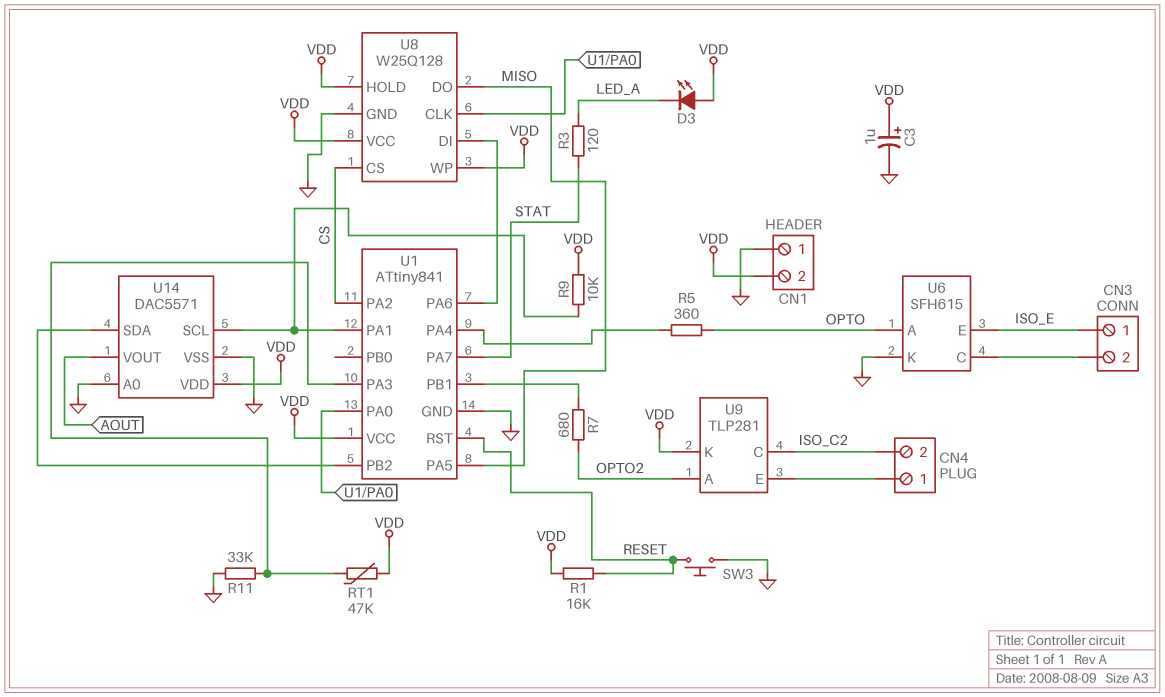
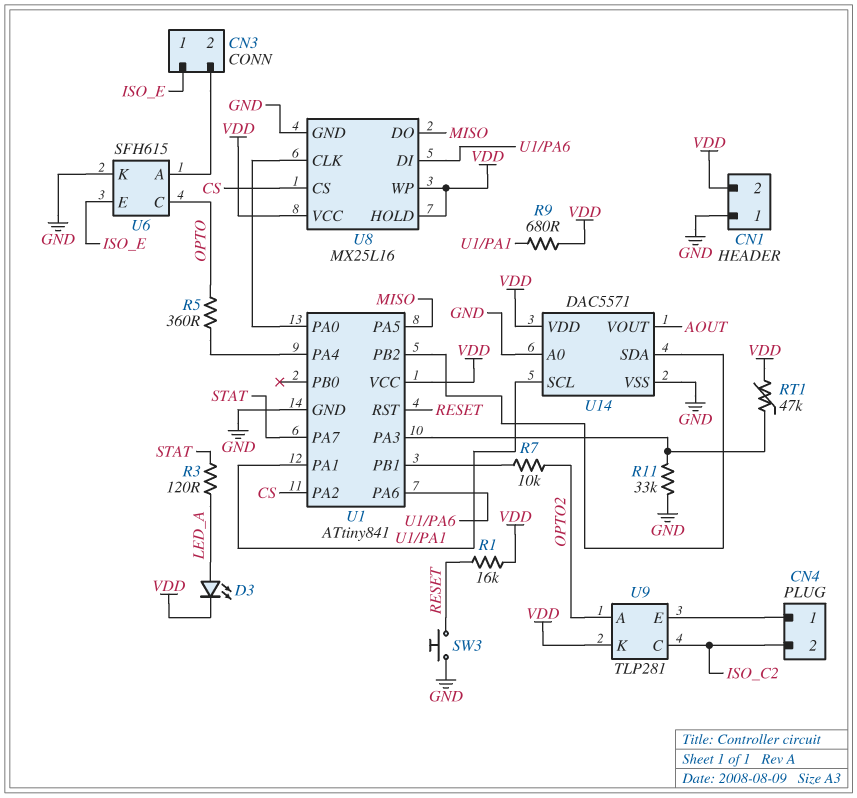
C3: 1uF (plus VDD, minus GND) -> none
D3: LED (A VDD, K LED_A) -> LED (A LED_A, K VDD)
R7: 680 (OPTO2, U1/PB1) -> 10k (OPTO2, U1/PB1)
R9: 10k (U1/PA1, VDD) -> 680 (U1/PA1, VDD)
U6 pin A: OPTO -> CN3/2
U6 pin C: CN3/2 -> OPTO
U8: W25Q128 -> MX25L16

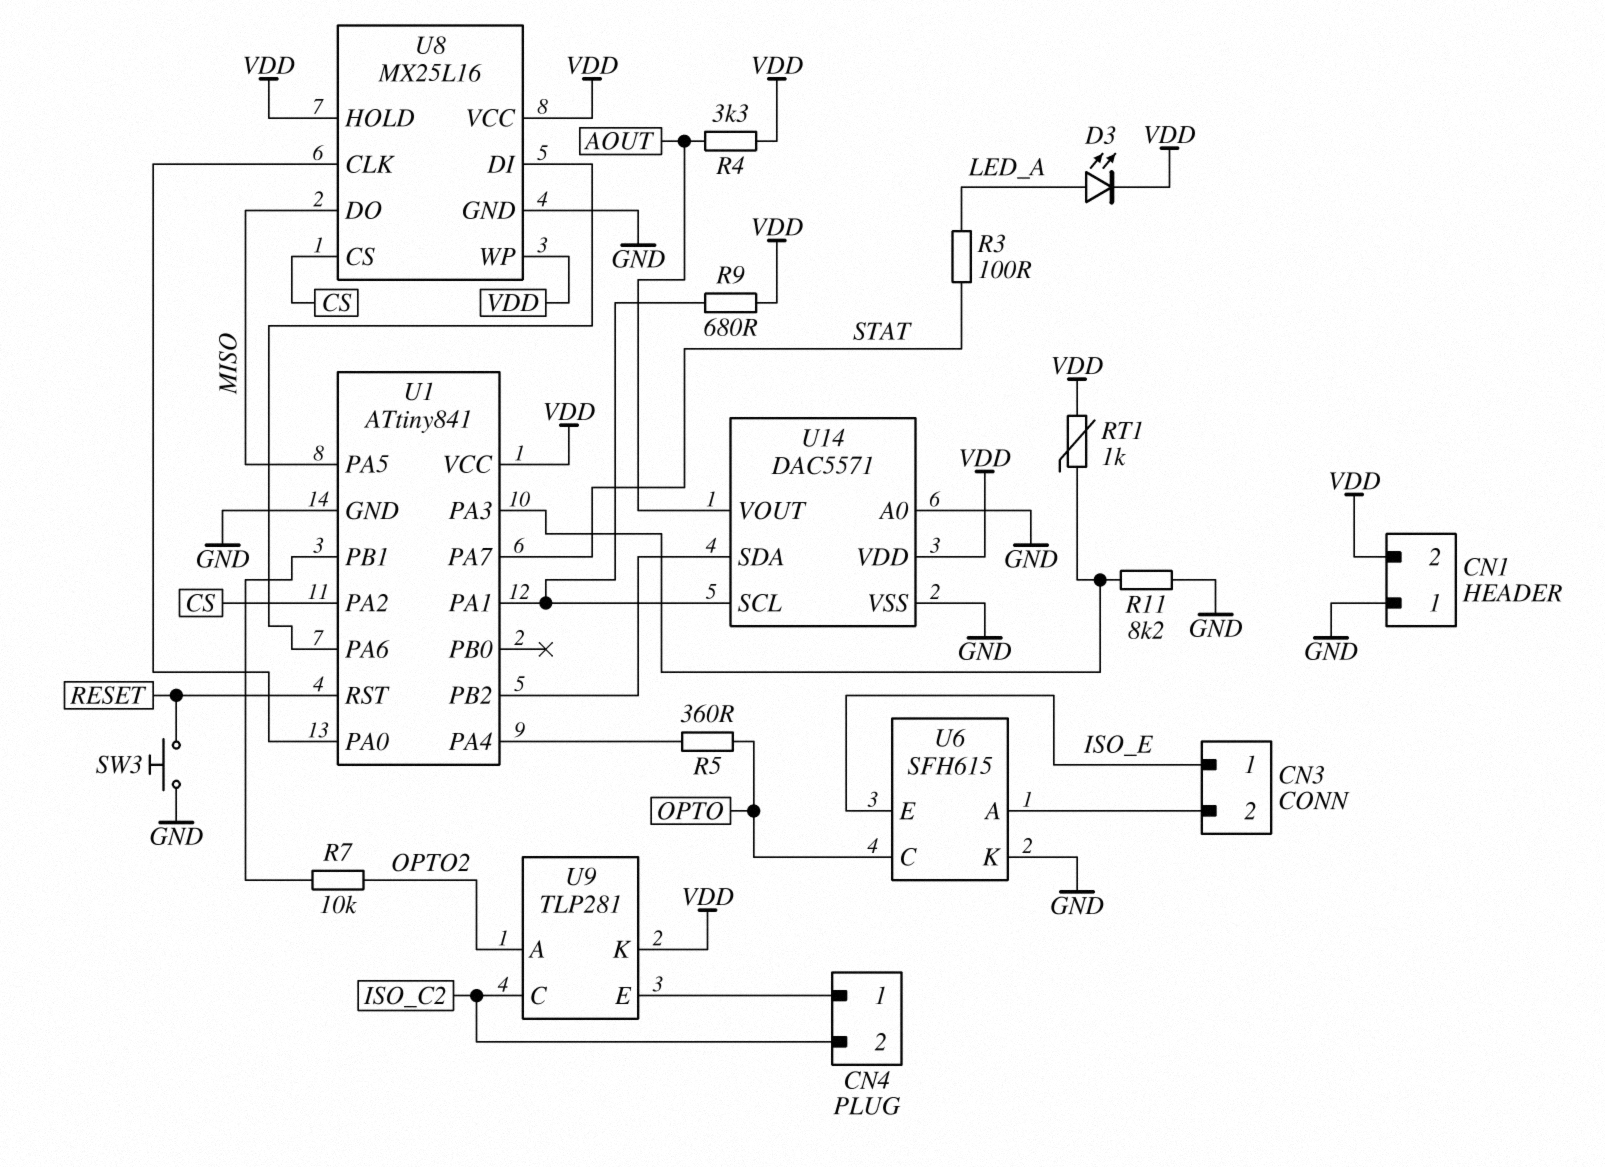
R1: 16k (RESET, VDD) -> none
R3: 120 (LED_A, STAT) -> 100 (LED_A, STAT)
R4: none -> 3.3k (AOUT, VDD)
R11: 33k (GND, U1/PA3) -> 8.2k (GND, U1/PA3)
RT1: 47k (U1/PA3, VDD) -> 1k (U1/PA3, VDD)

